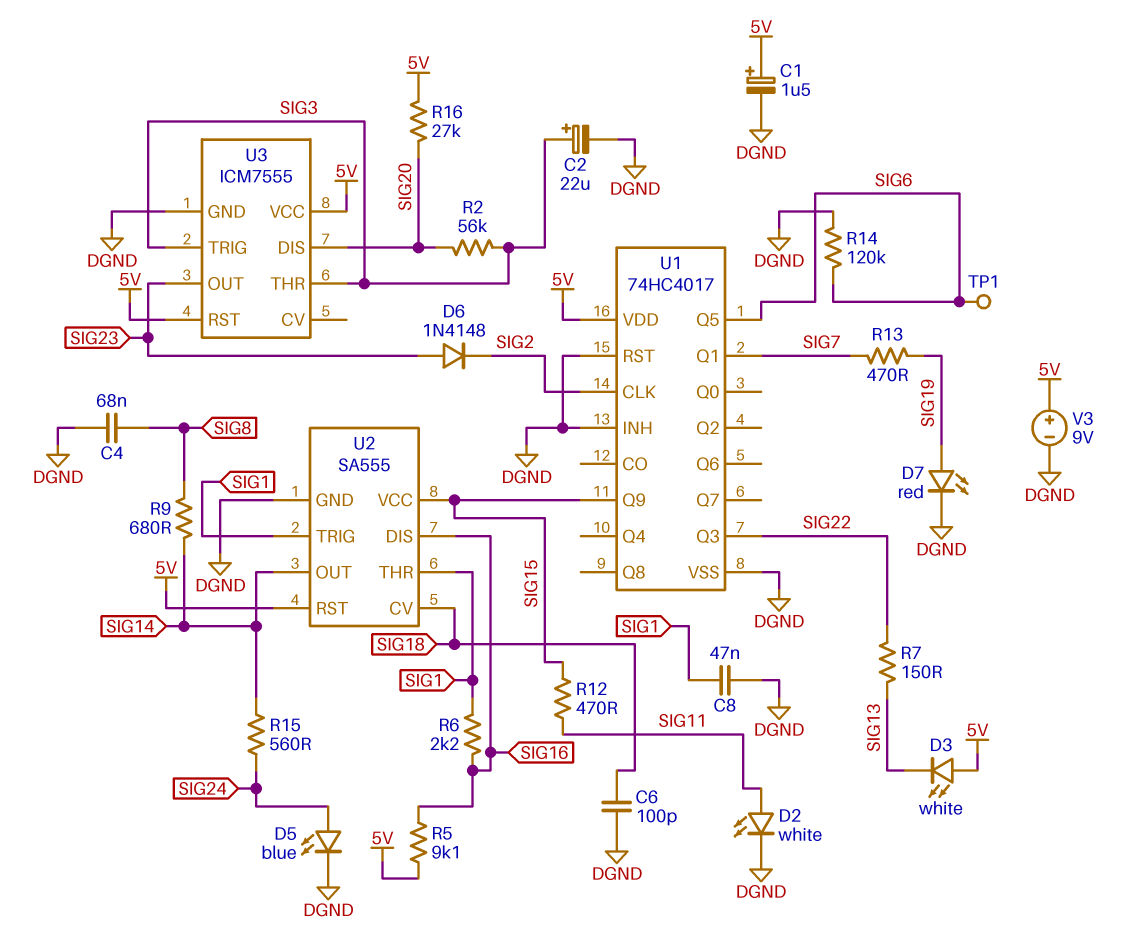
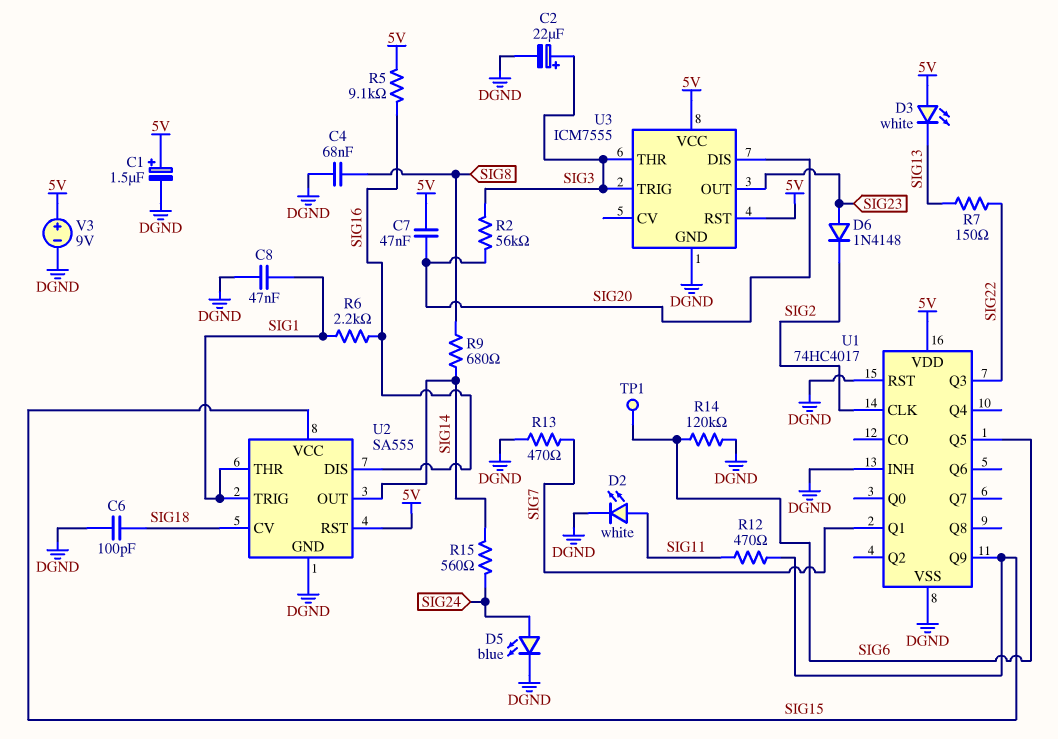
C7: none -> 47nF (5V, SIG20)
D7: LED red (A SIG19, K DGND) -> none
R13: 470 (SIG7, SIG19) -> 470 (DGND, SIG7)
R16: 27k (5V, SIG20) -> none

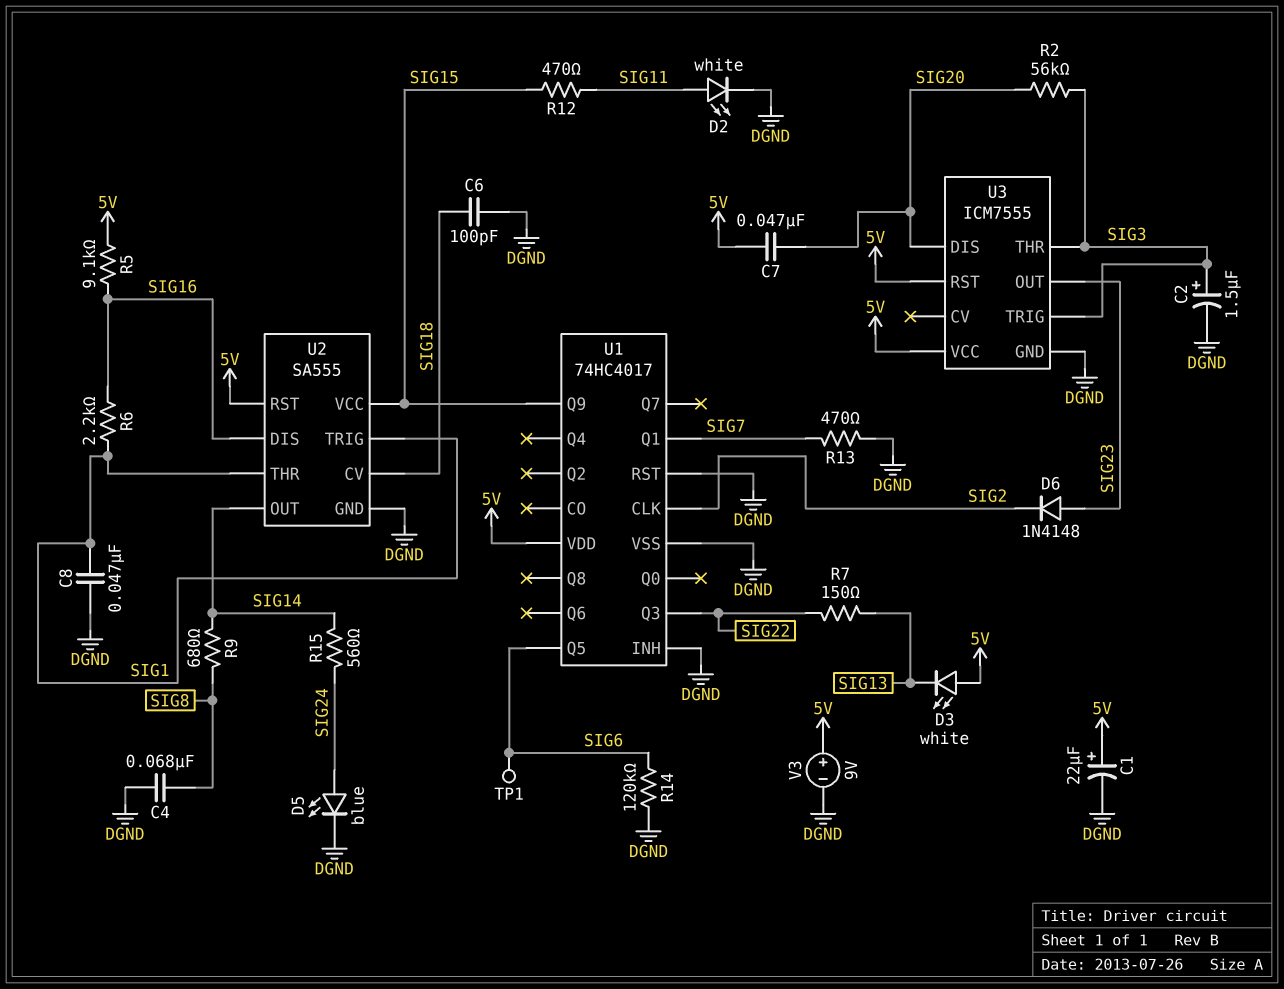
C1: 1.5uF (plus 5V, minus DGND) -> 22uF (plus 5V, minus DGND)
C2: 22uF (plus SIG3, minus DGND) -> 1.5uF (plus SIG3, minus DGND)

